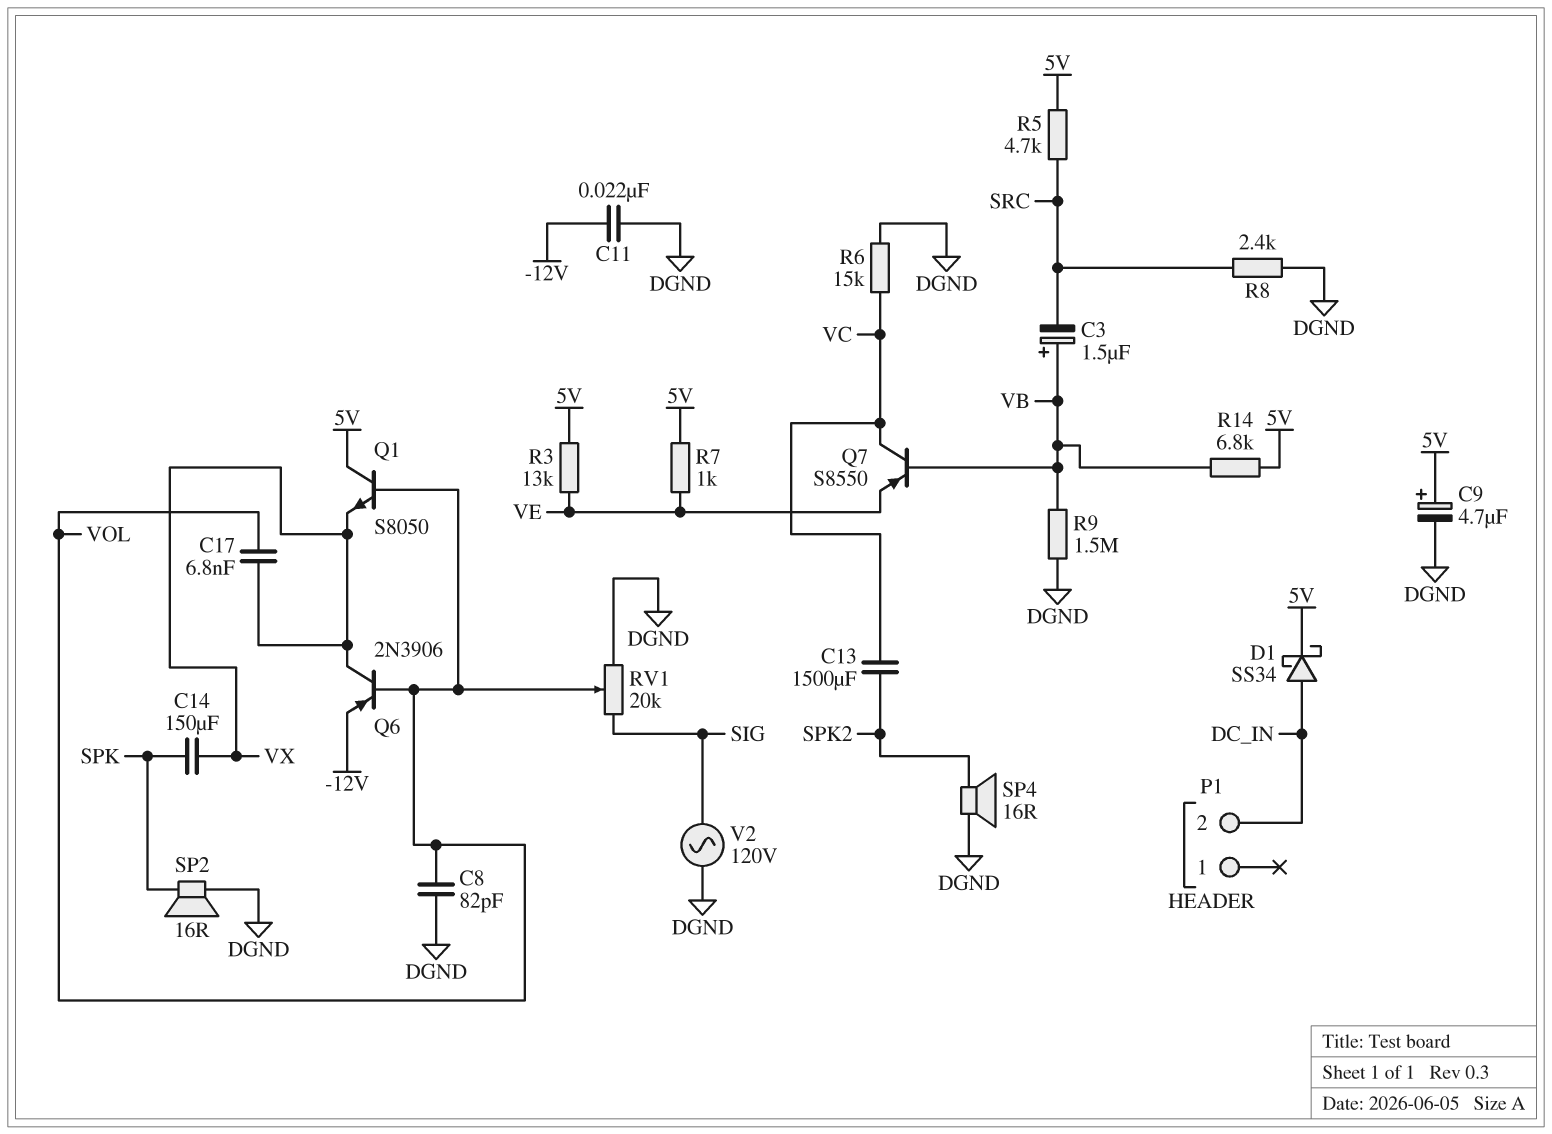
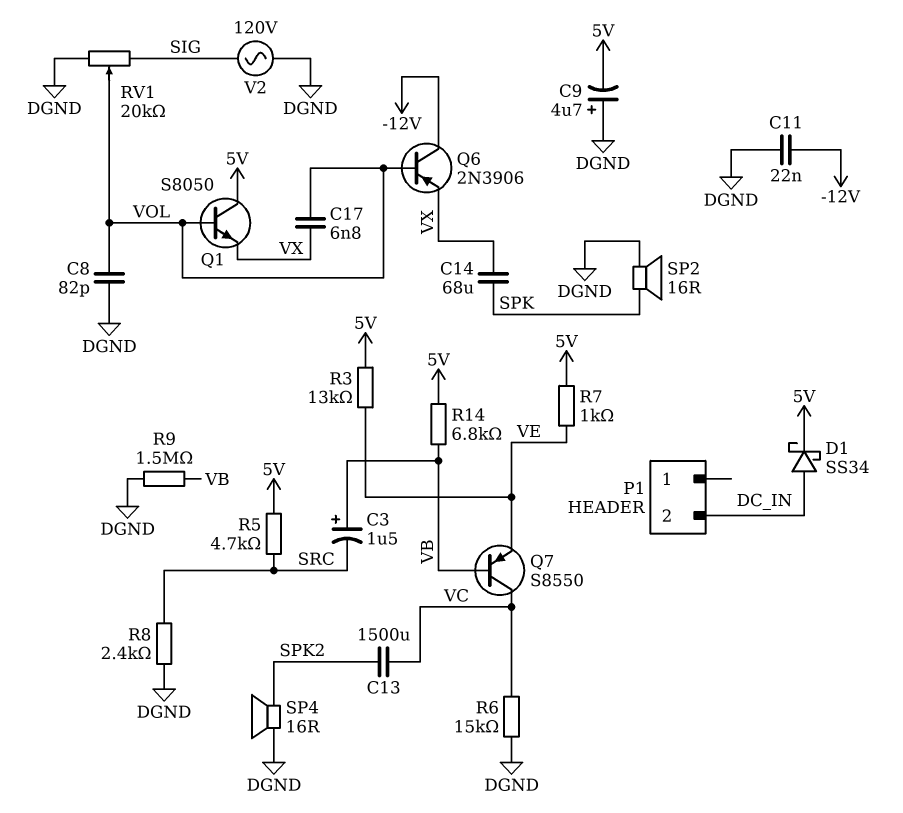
C9: 4.7uF (plus 5V, minus DGND) -> 4.7uF (plus DGND, minus 5V)
C14: 150uF (SPK, VX) -> 68uF (SPK, VX)
Q6: PNP 2N3906 (B VOL, C VX, E -12V) -> PNP 2N3906 (B VOL, C -12V, E VX)

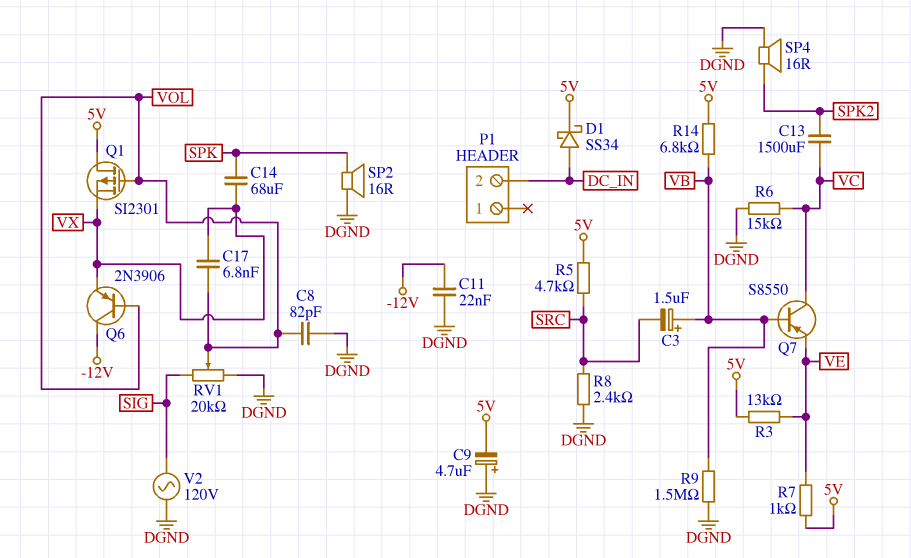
Q1: NPN S8050 (B VOL, C 5V, E VX) -> PMOS SI2301 (G VOL, D 5V, S VX)

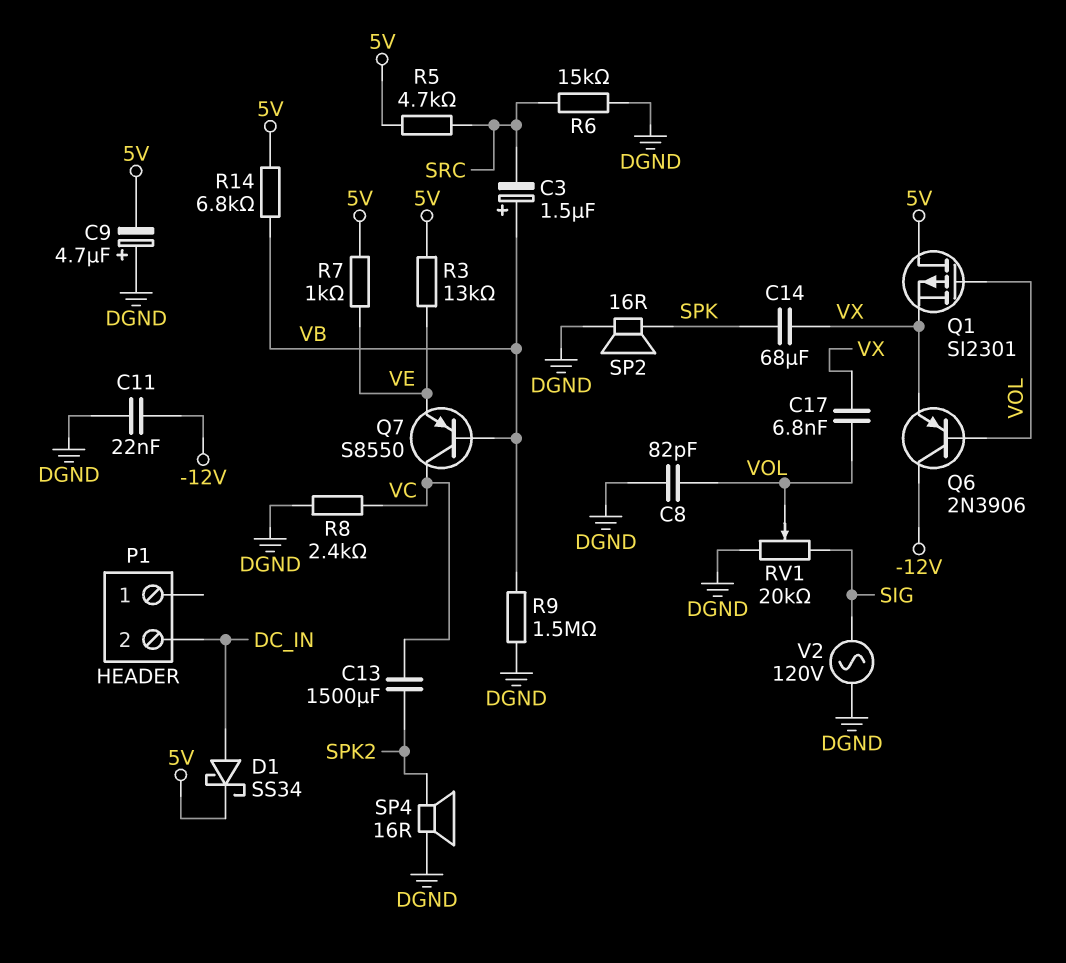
R6: 15k (DGND, VC) -> 15k (DGND, SRC)
R8: 2.4k (DGND, SRC) -> 2.4k (DGND, VC)

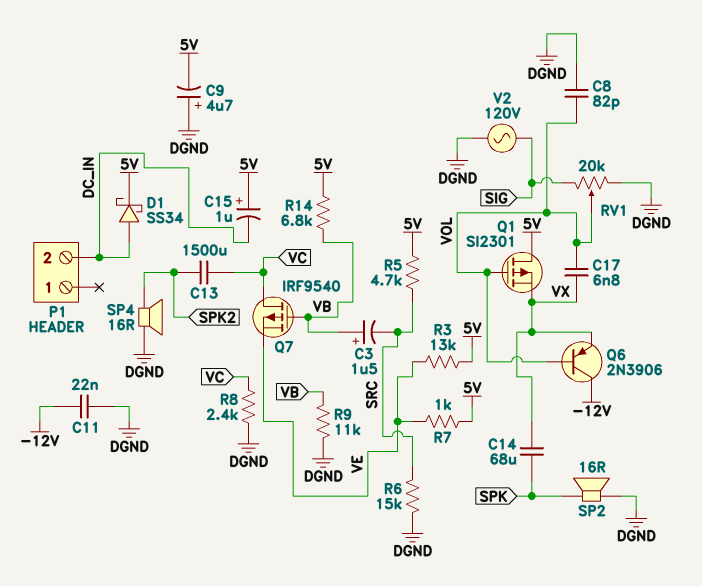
C15: none -> 1uF (plus 5V, minus DC_IN)
Q7: PNP S8550 (B VB, C VC, E VE) -> PMOS IRF9540 (G VB, D VC, S VE)
R9: 1.5M (DGND, VB) -> 11k (DGND, VB)

